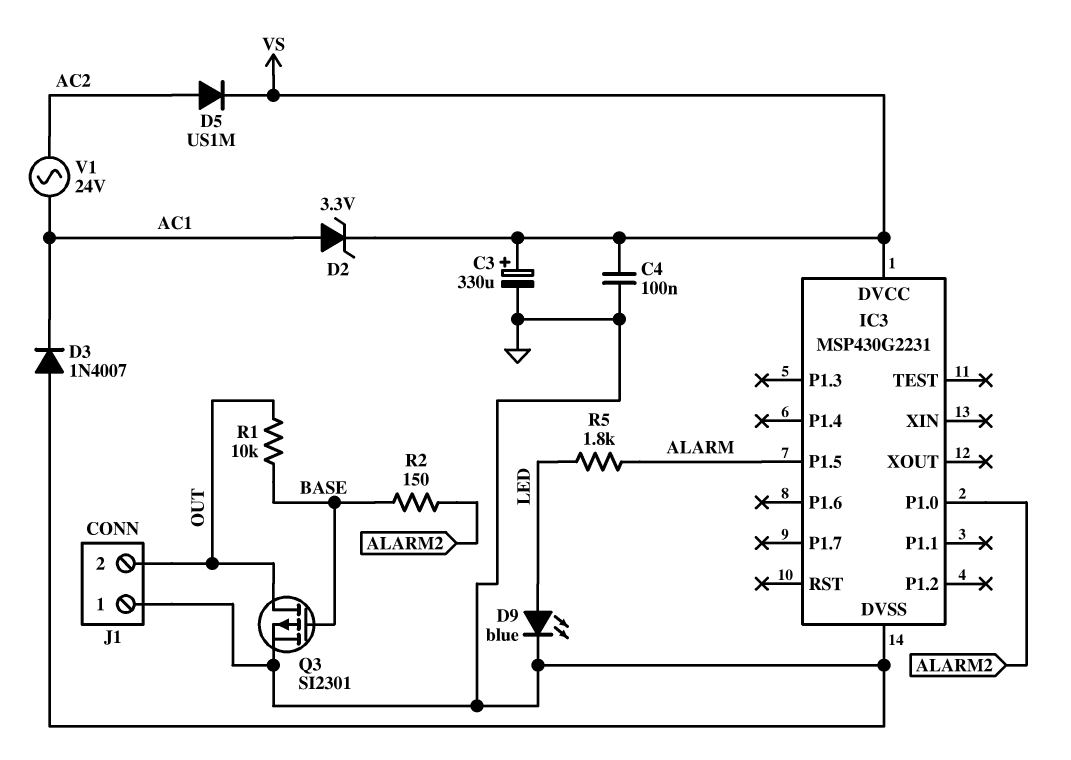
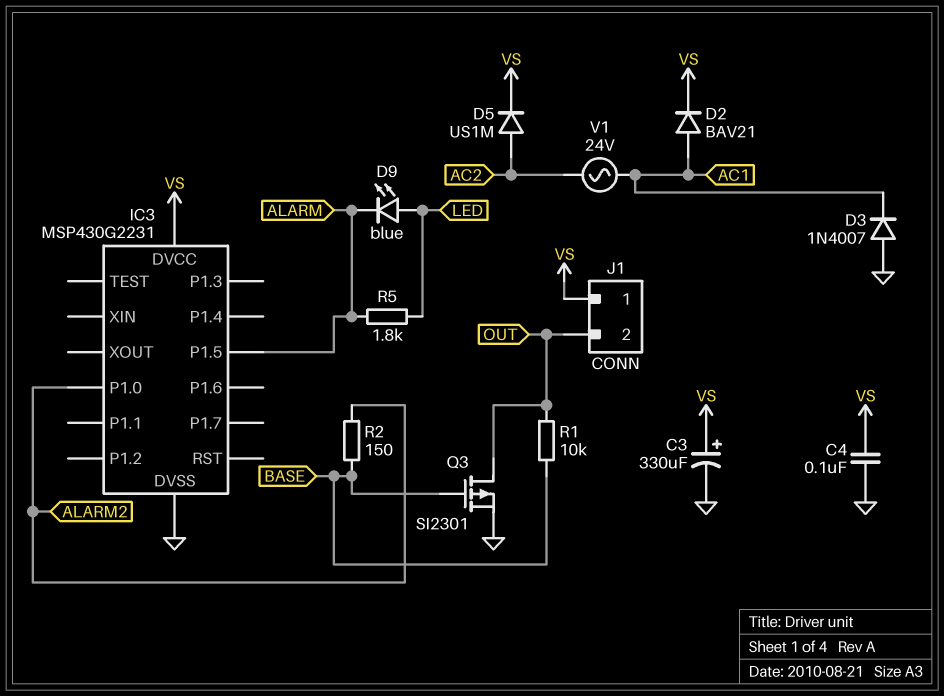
D2: zener 3.3V (A AC1, K VS) -> diode BAV21 (A AC1, K VS)
D9: LED blue (A LED, K GND) -> LED blue (A LED, K ALARM)
J1 pin 1: GND -> VS

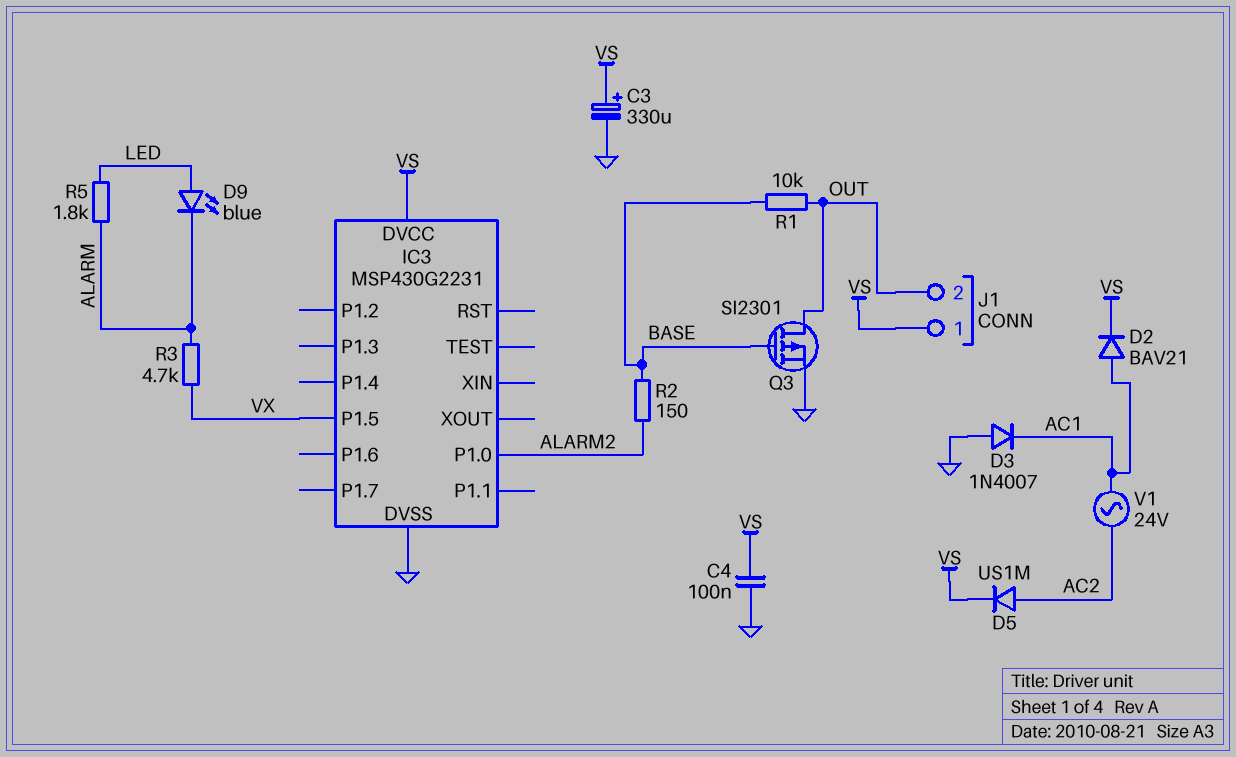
IC3 pin P1.5: ALARM -> VX
R3: none -> 4.7k (ALARM, VX)

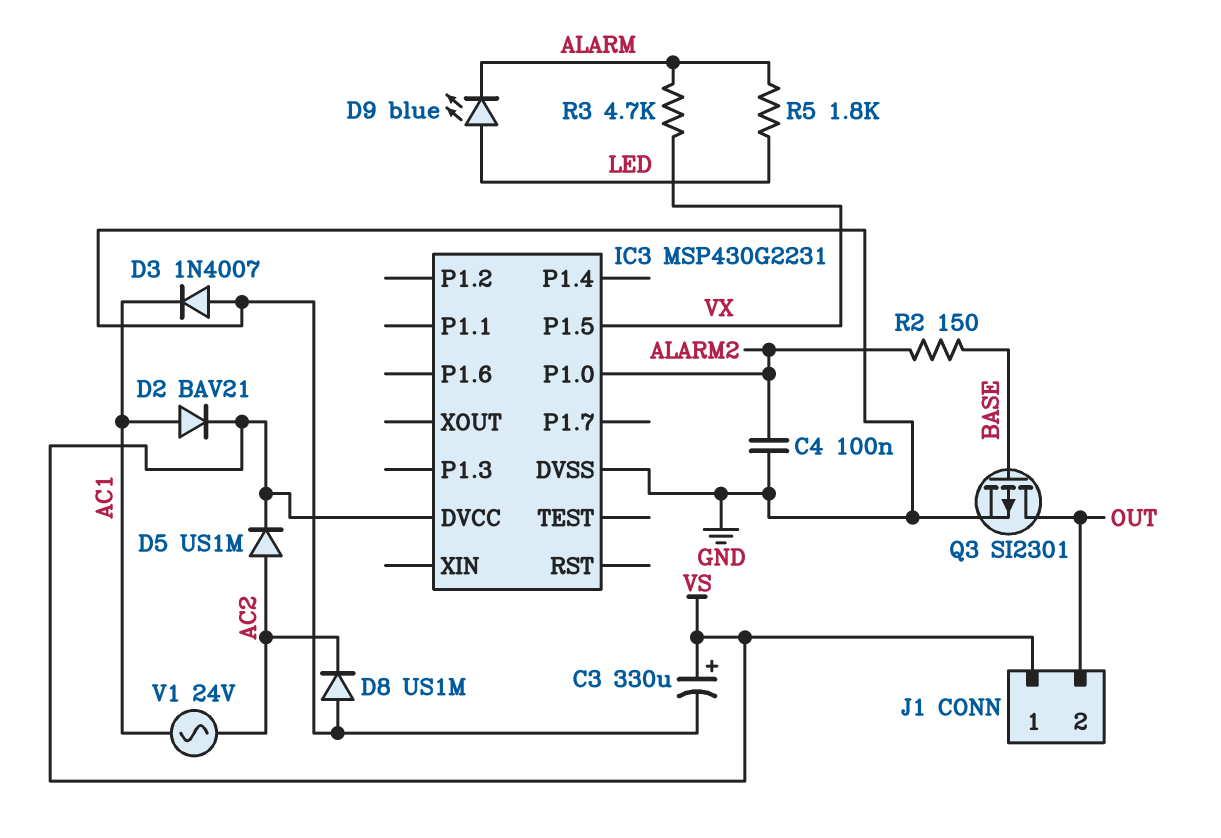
C4: 100nF (GND, VS) -> 100nF (ALARM2, GND)
D8: none -> diode US1M (A GND, K AC2)
R1: 10k (BASE, OUT) -> none

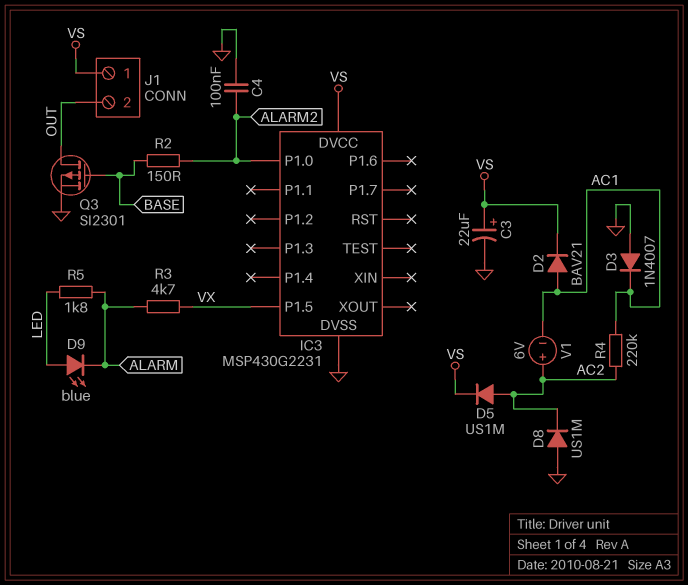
C3: 330uF (plus VS, minus GND) -> 22uF (plus VS, minus GND)
R4: none -> 220k (AC1, AC2)
V1: AC 24V (AC1, AC2) -> 6V (plus AC2, minus AC1)

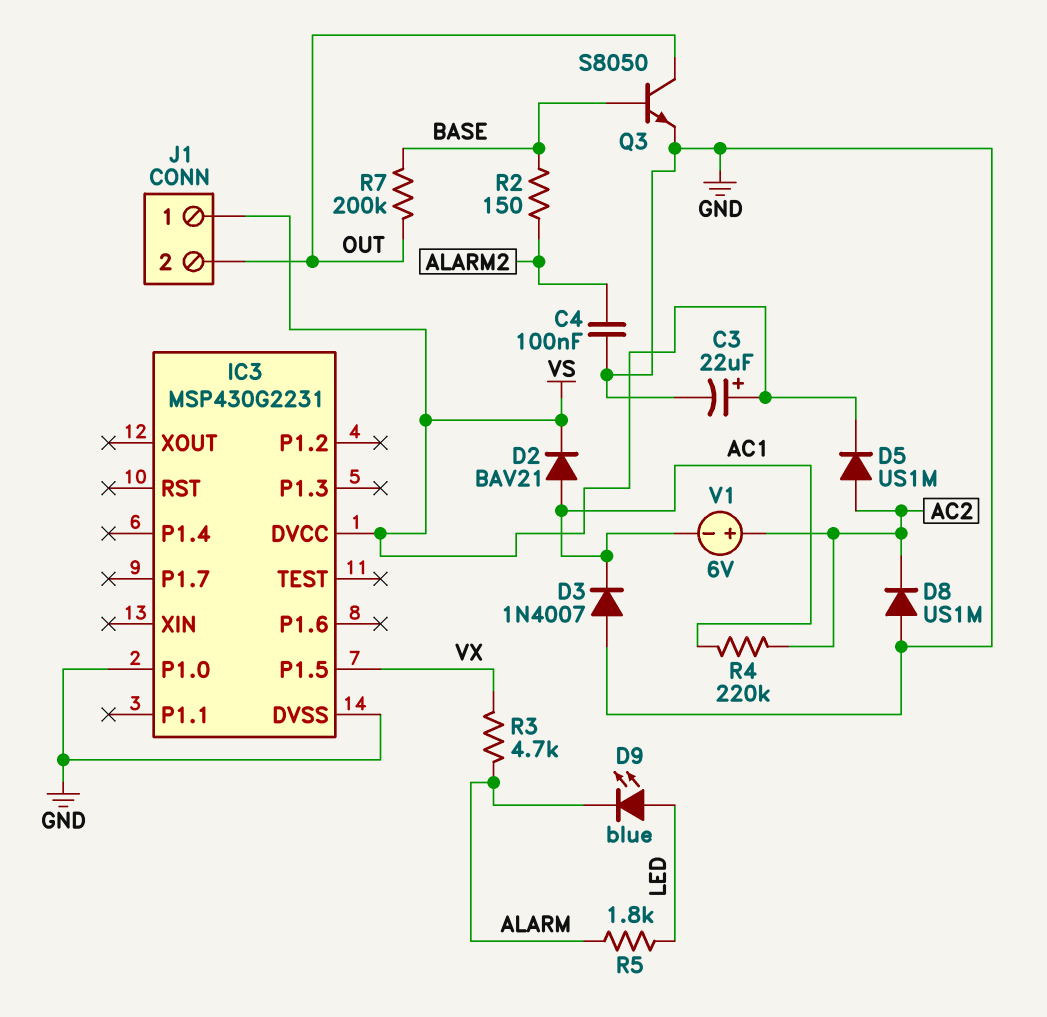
IC3 pin P1.0: ALARM2 -> GND
Q3: PMOS SI2301 (G BASE, D OUT, S GND) -> NPN S8050 (B BASE, C OUT, E GND)
R7: none -> 200k (BASE, OUT)

